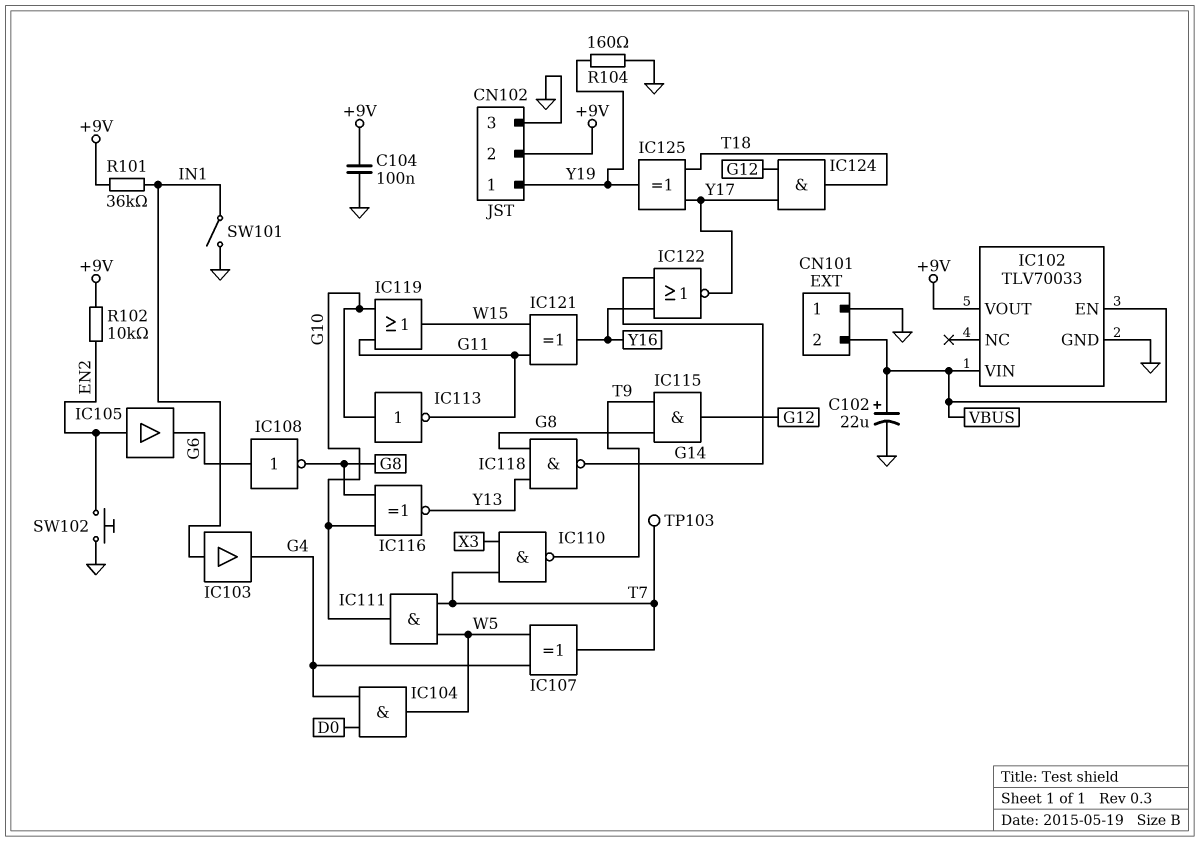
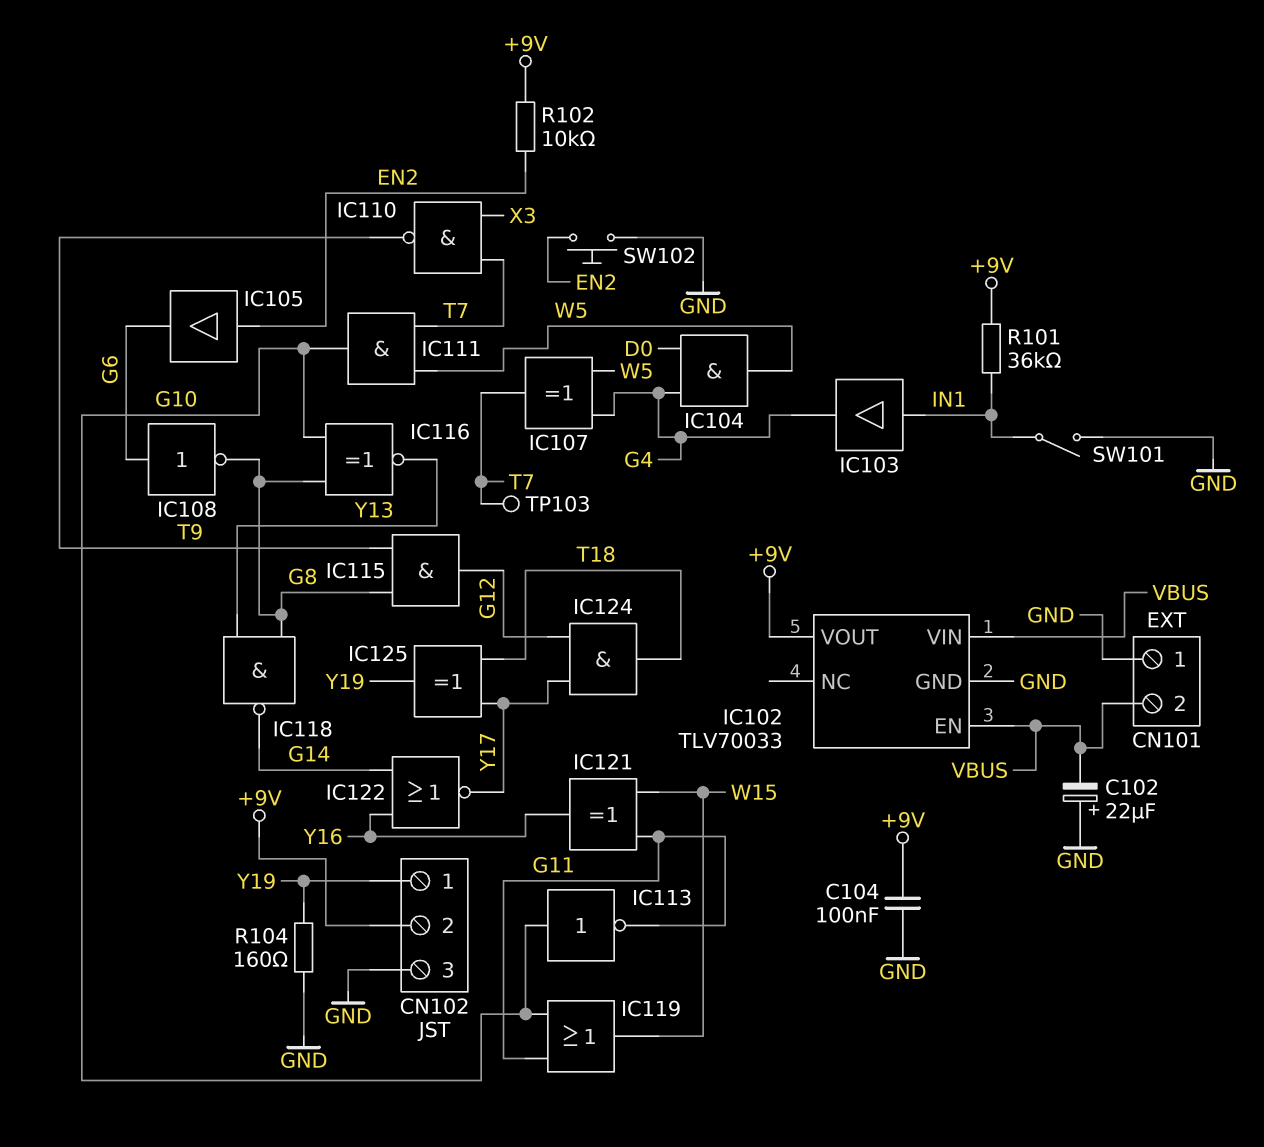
C102: 22uF (plus VBUS, minus GND) -> 22uF (plus GND, minus VBUS)

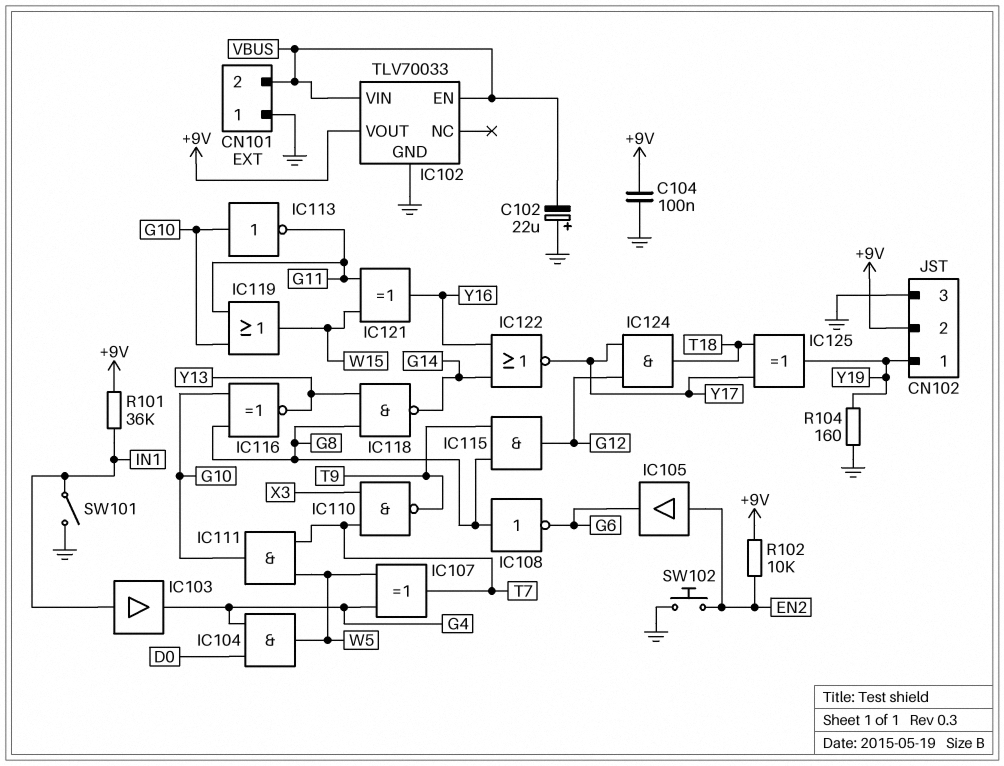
IC108: NOT (in G6, out G8) -> NOT (in G8, out G6)
TP103: test point (T7) -> none

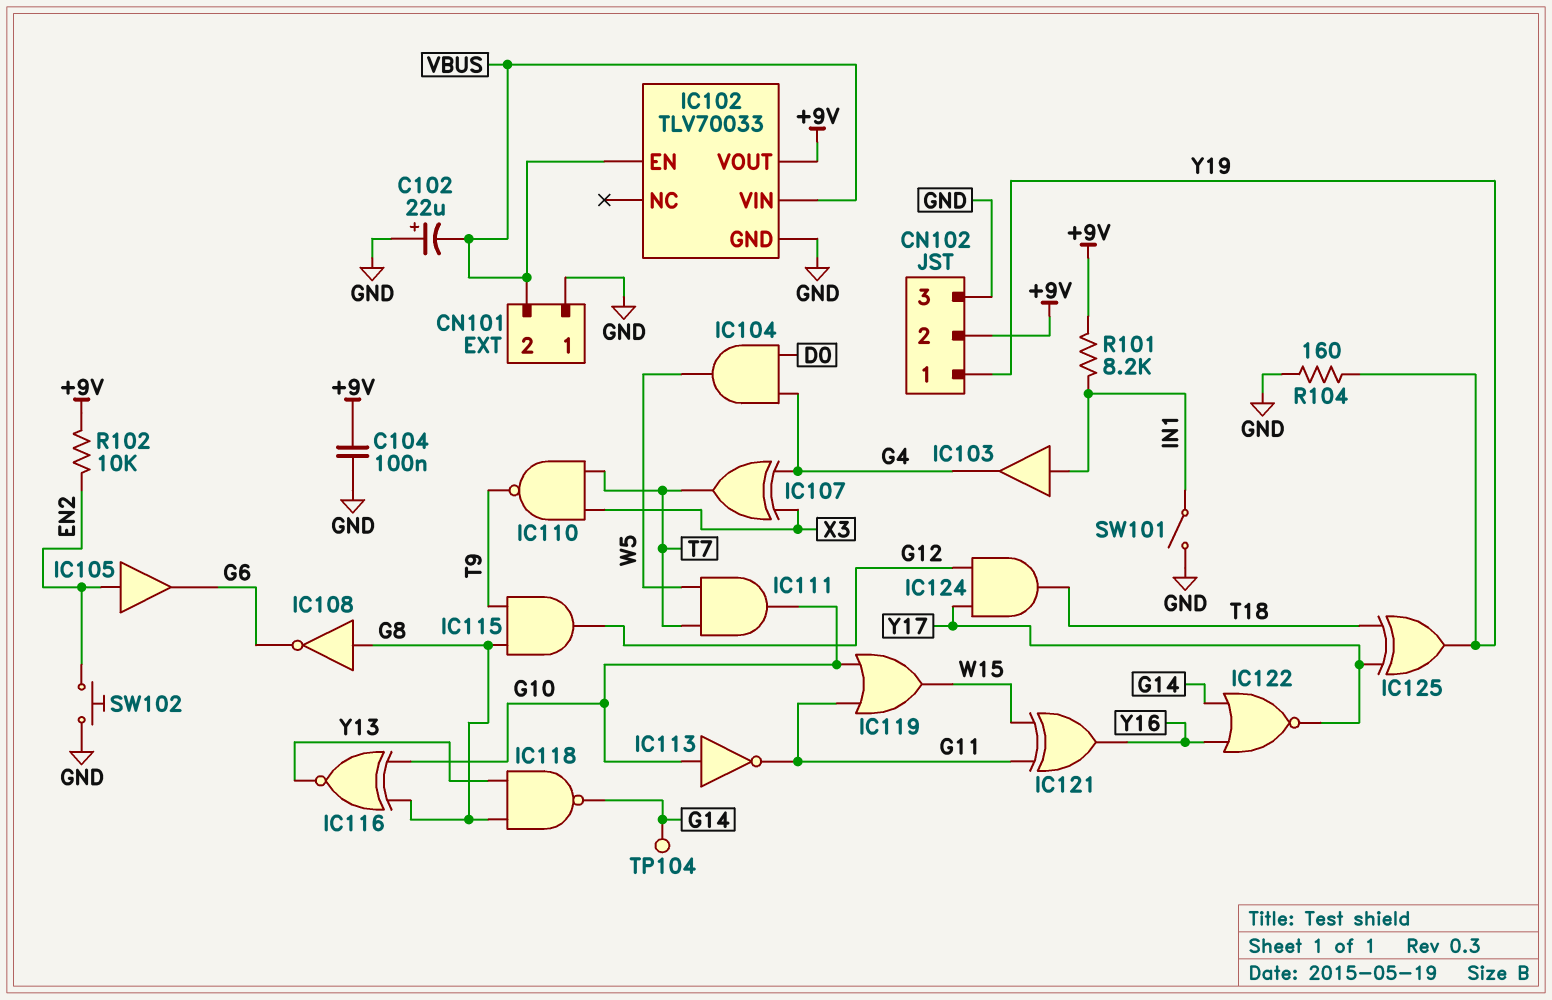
IC107: XOR (in G4, in W5, out T7) -> XOR (in G4, in X3, out T7)
R101: 36k (+9V, IN1) -> 8.2k (+9V, IN1)
TP104: none -> test point (G14)

